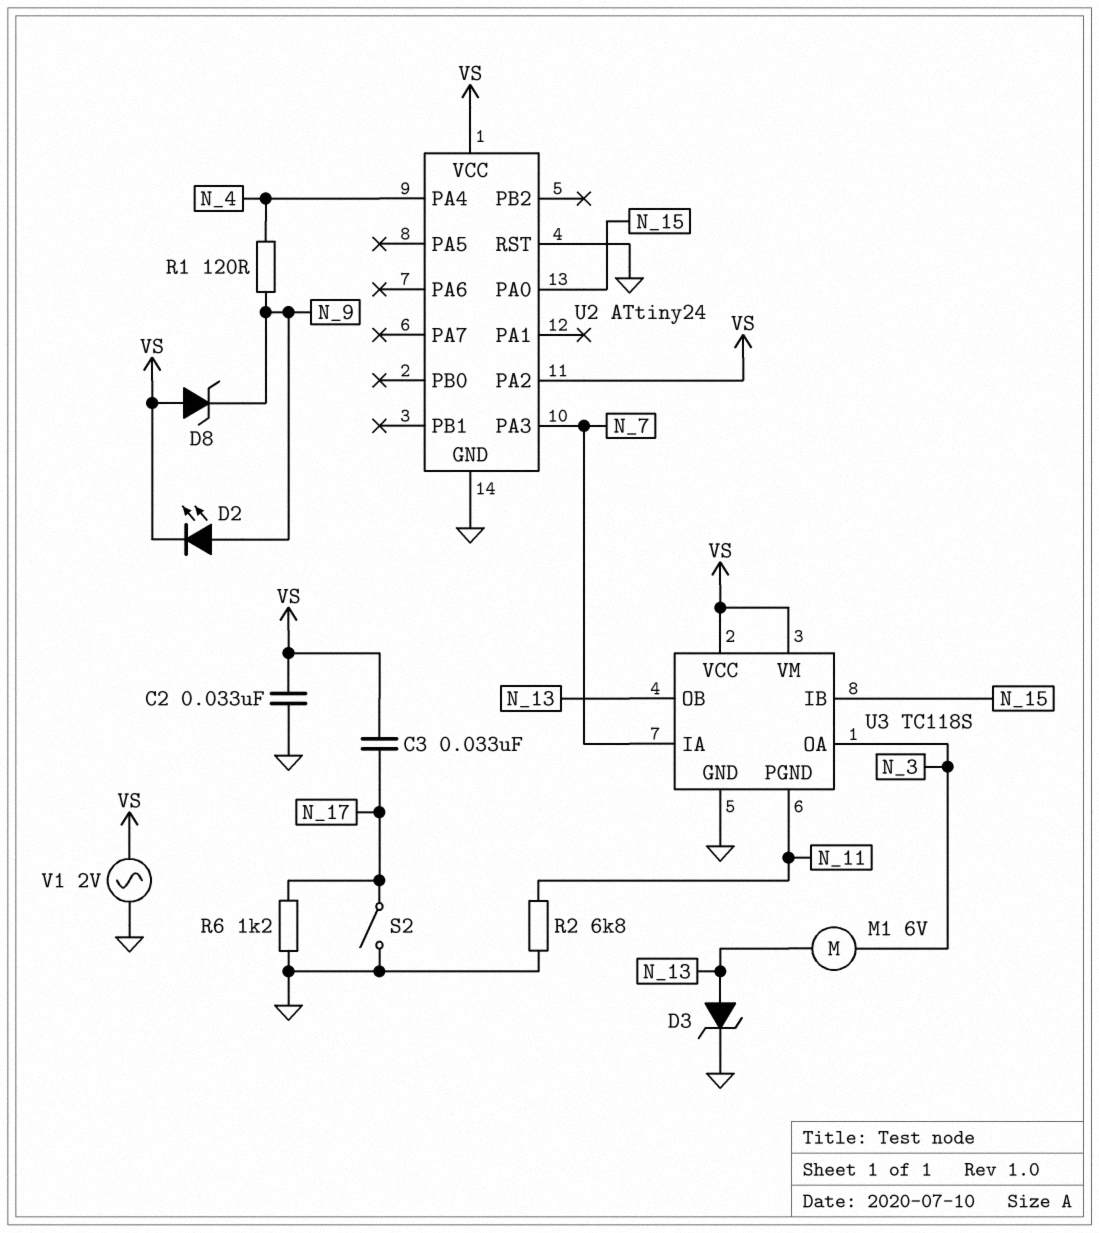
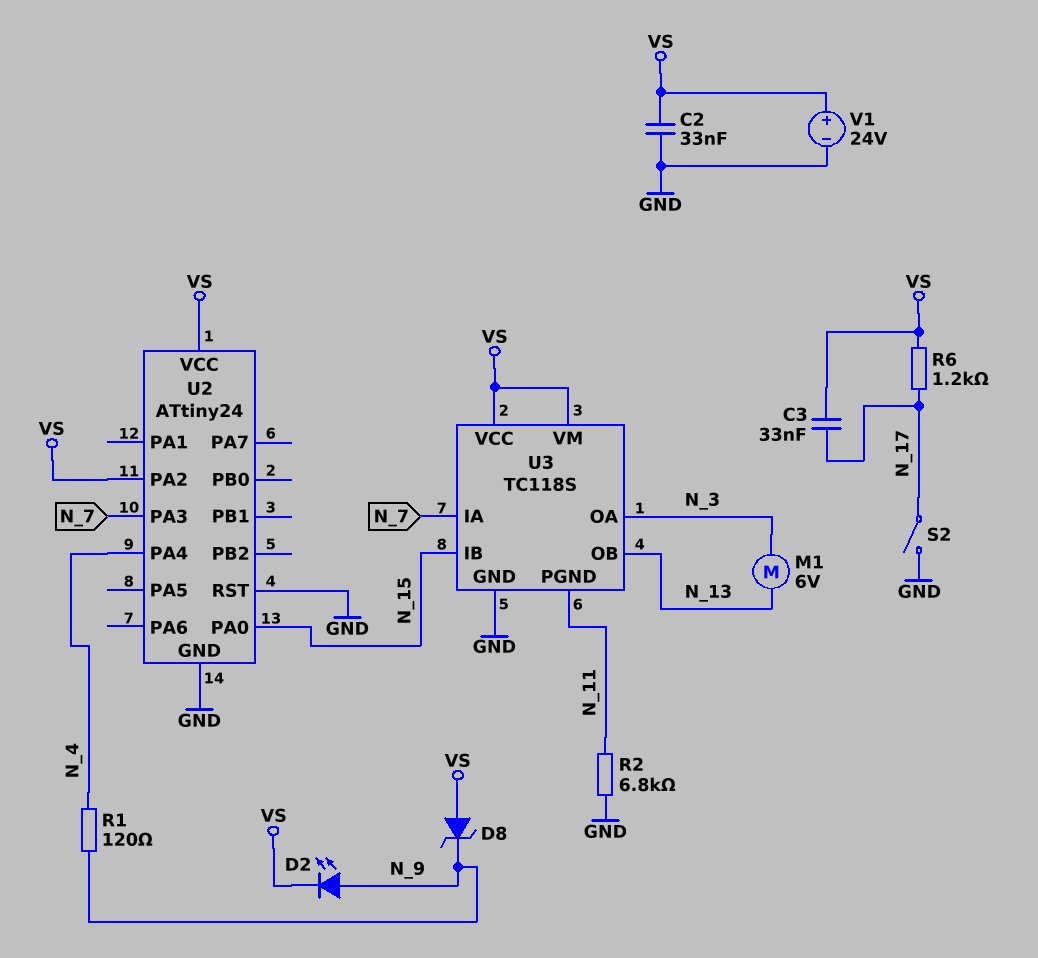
D3: zener (A N_13, K GND) -> none
R6: 1.2k (GND, N_17) -> 1.2k (N_17, VS)
V1: AC 2V (GND, VS) -> 24V (plus VS, minus GND)

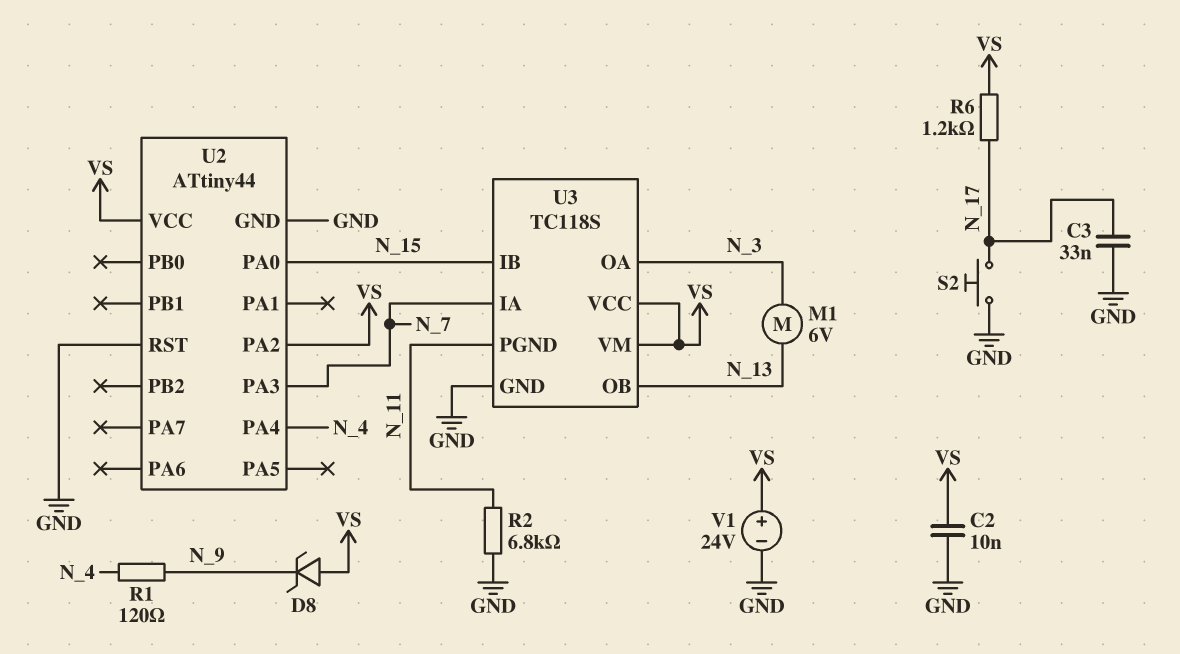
C2: 33nF (GND, VS) -> 10nF (GND, VS)
C3: 33nF (N_17, VS) -> 33nF (GND, N_17)
D2: LED (A N_9, K VS) -> none
S2: switch (GND, N_17) -> button (GND, N_17)
U2: ATtiny24 -> ATtiny44

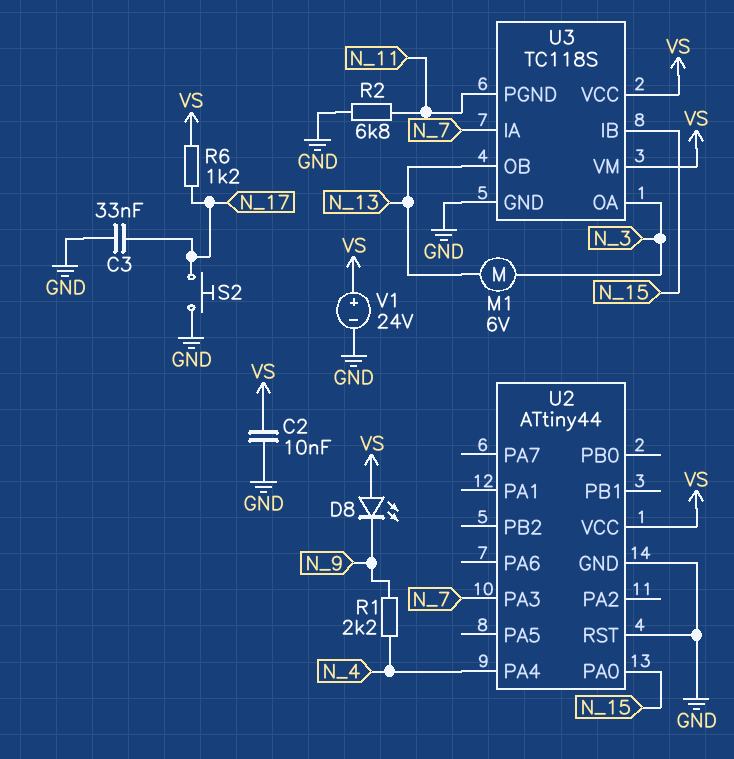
D8: zener (A VS, K N_9) -> LED (A VS, K N_9)
R1: 120 (N_4, N_9) -> 2.2k (N_4, N_9)
U2 pin PA2: VS -> none

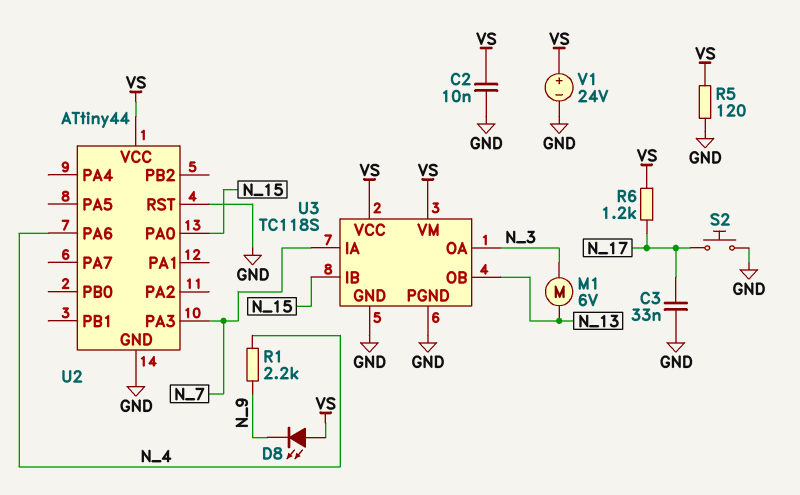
R2: 6.8k (GND, N_11) -> none
R5: none -> 120 (GND, VS)
U2 pin PA4: N_4 -> none
U2 pin PA6: none -> N_4
U3 pin PGND: N_11 -> GND

